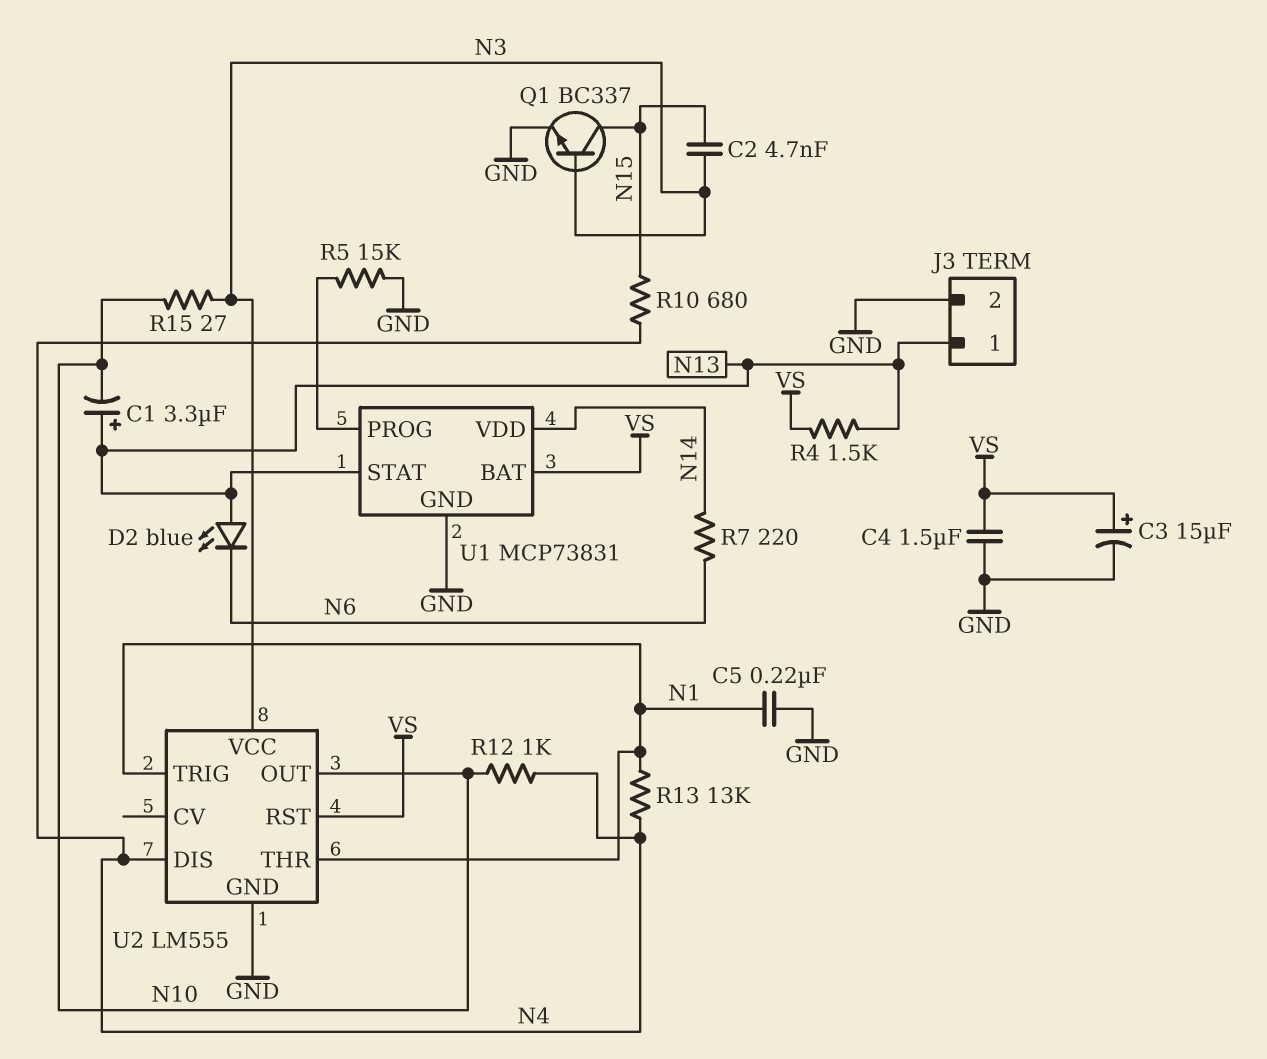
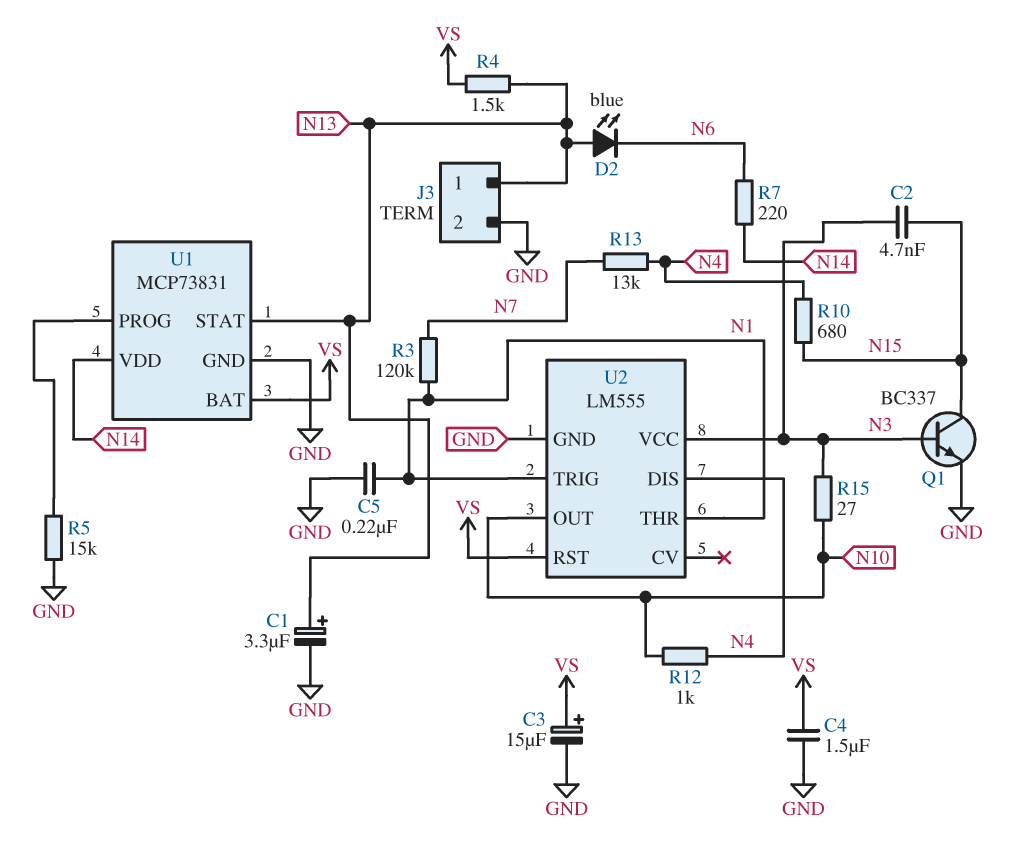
C1: 3.3uF (plus N13, minus N10) -> 3.3uF (plus N13, minus GND)
R3: none -> 120k (N1, N7)
R13: 13k (N1, N4) -> 13k (N4, N7)

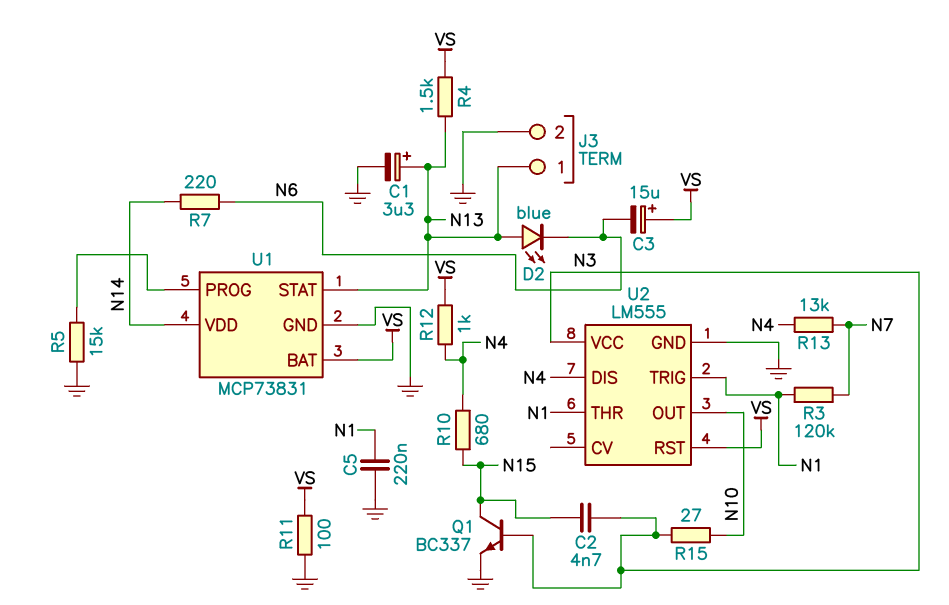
C3: 15uF (plus VS, minus GND) -> 15uF (plus VS, minus N6)
C4: 1.5uF (GND, VS) -> none
R11: none -> 100 (GND, VS)
R12: 1k (N4, N10) -> 1k (N4, VS)

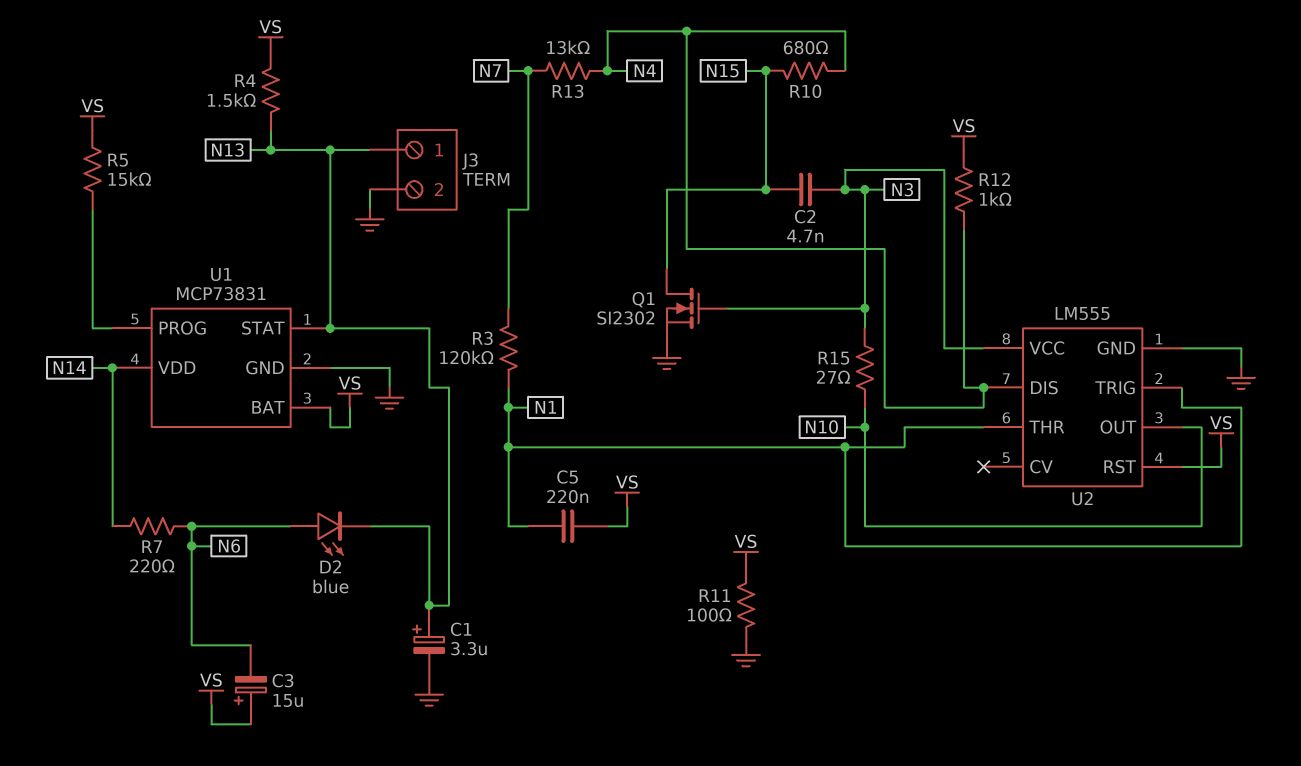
C5: 220nF (GND, N1) -> 220nF (N1, VS)
D2: LED blue (A N13, K N6) -> LED blue (A N6, K N13)
Q1: NPN BC337 (B N3, C N15, E GND) -> NMOS SI2302 (G N3, D N15, S GND)
R5: 15k (GND, U1/PROG) -> 15k (U1/PROG, VS)

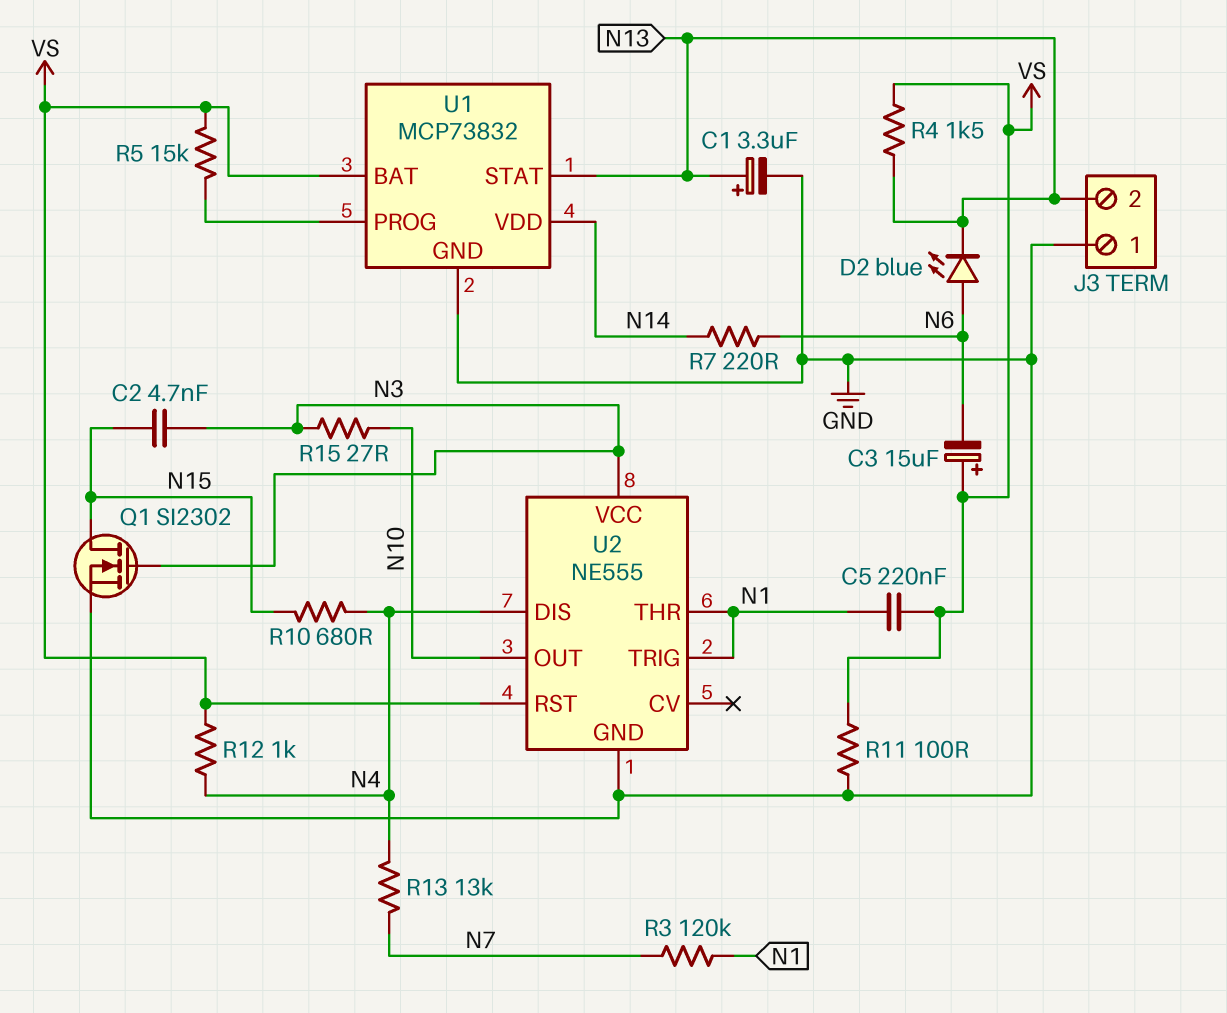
J3 pin 1: N13 -> GND
J3 pin 2: GND -> N13
U1: MCP73831 -> MCP73832
U2: LM555 -> NE555

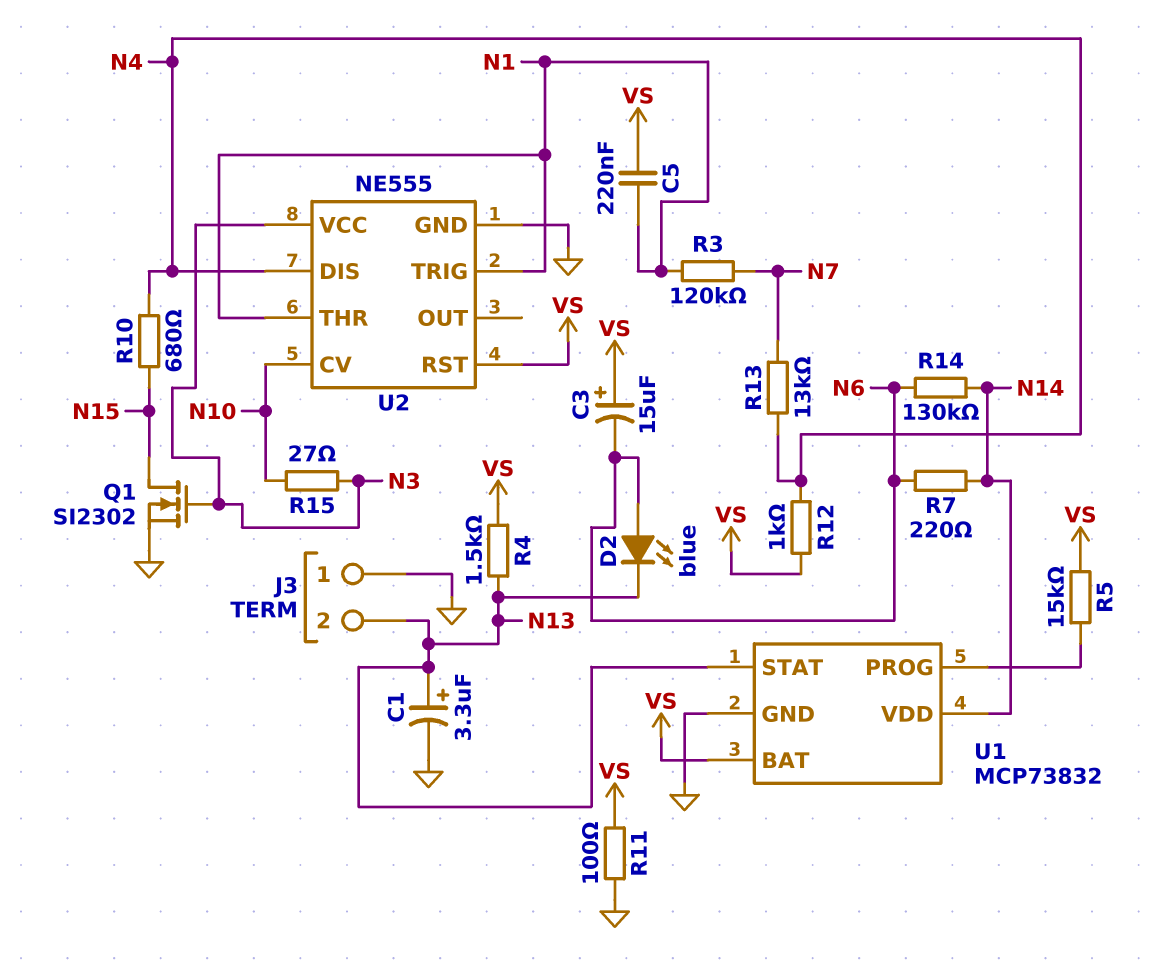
C2: 4.7nF (N3, N15) -> none
R14: none -> 130k (N6, N14)
U2 pin CV: none -> N10
U2 pin OUT: N10 -> none

